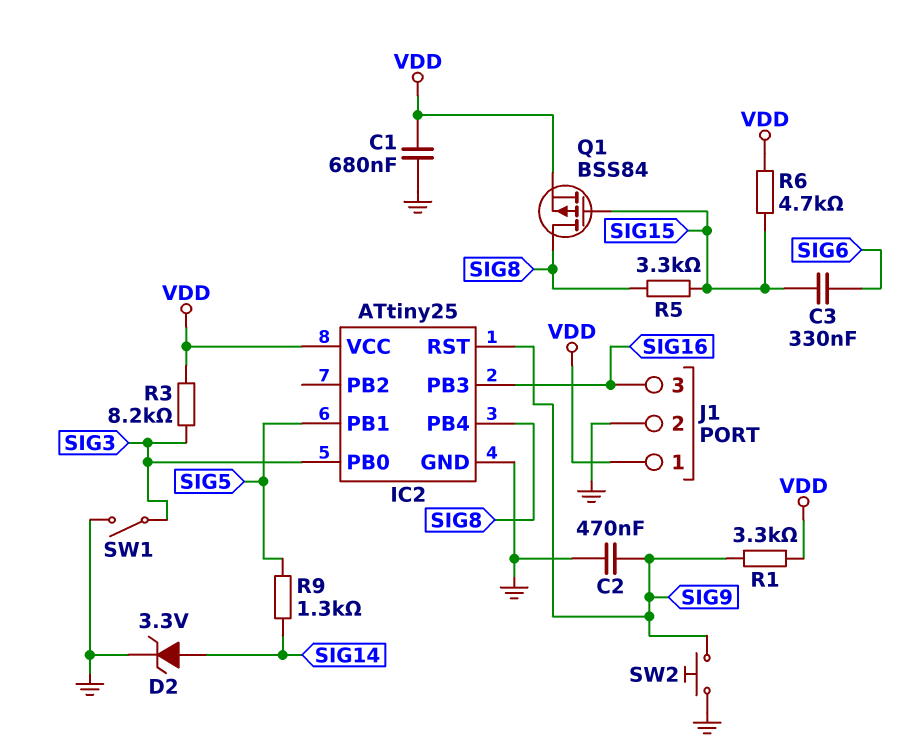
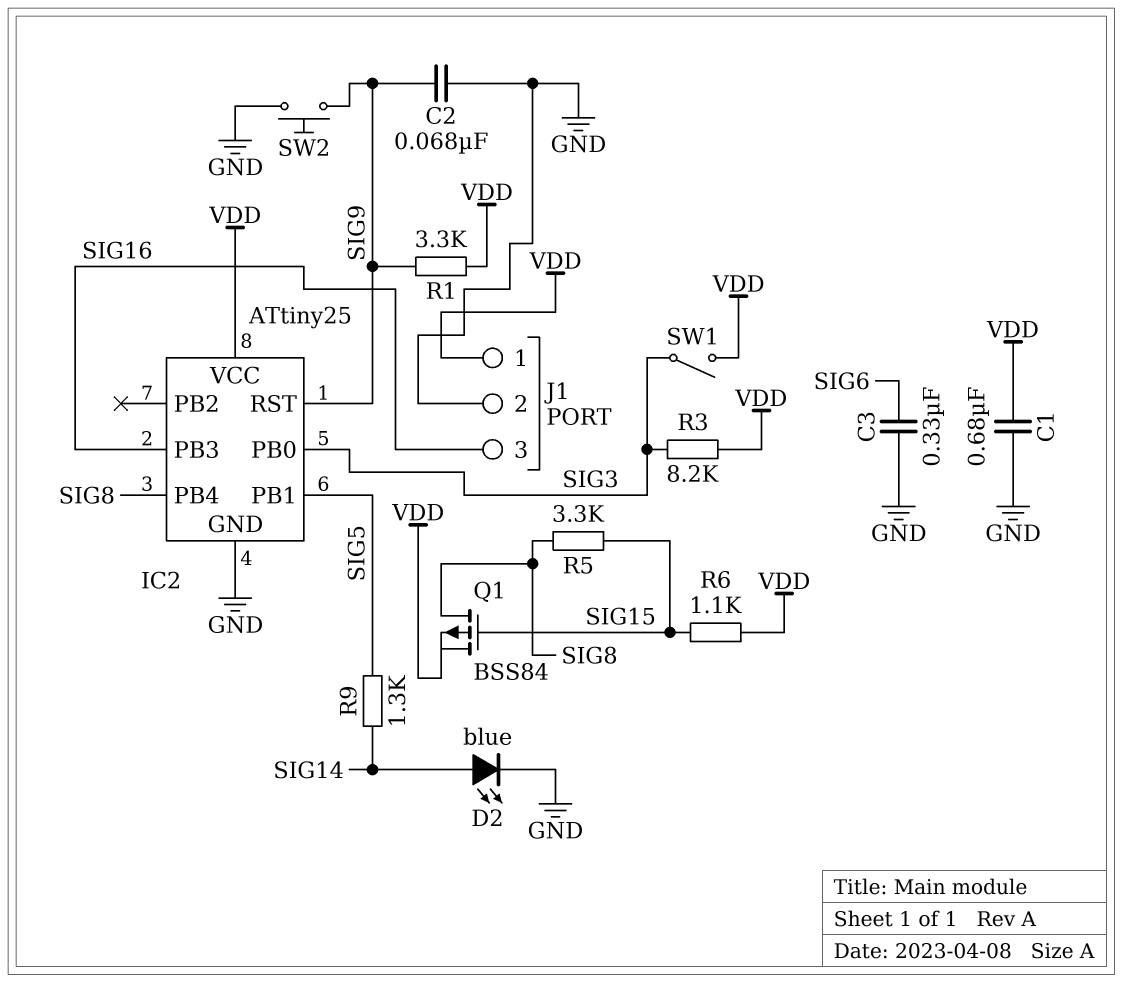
C2: 470nF (GND, SIG9) -> 68nF (GND, SIG9)
C3: 330nF (SIG6, SIG15) -> 330nF (GND, SIG6)
D2: zener 3.3V (A SIG14, K GND) -> LED blue (A SIG14, K GND)
R6: 4.7k (SIG15, VDD) -> 1.1k (SIG15, VDD)
SW1: switch (GND, SIG3) -> switch (SIG3, VDD)

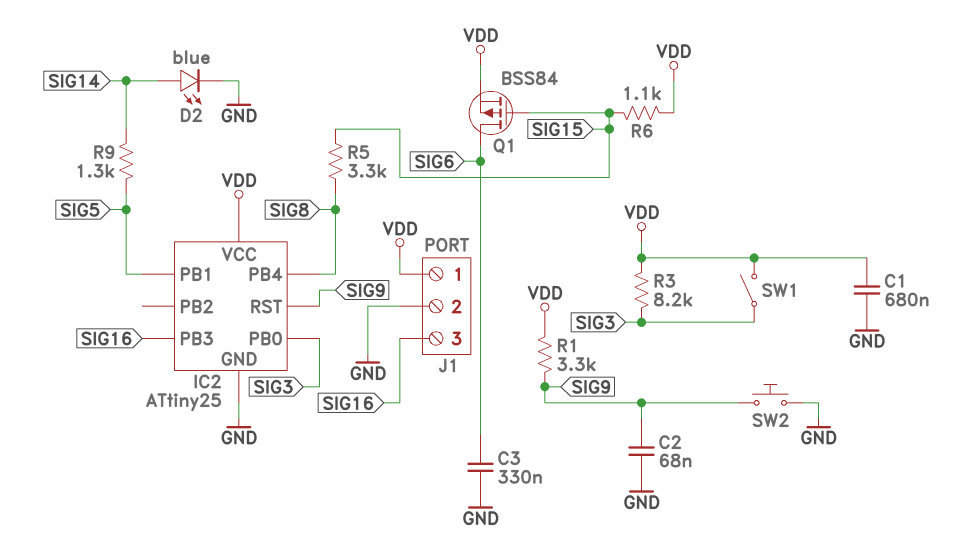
Q1: PMOS BSS84 (G SIG15, D SIG8, S VDD) -> PMOS BSS84 (G SIG15, D SIG6, S VDD)

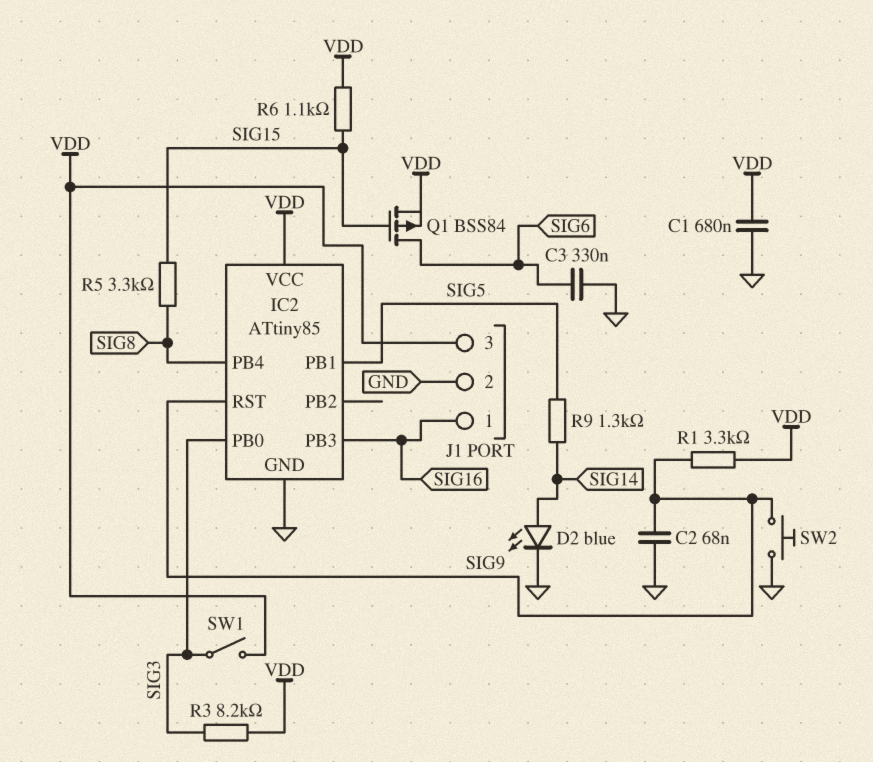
IC2: ATtiny25 -> ATtiny85
J1 pin 1: VDD -> SIG16
J1 pin 3: SIG16 -> VDD

